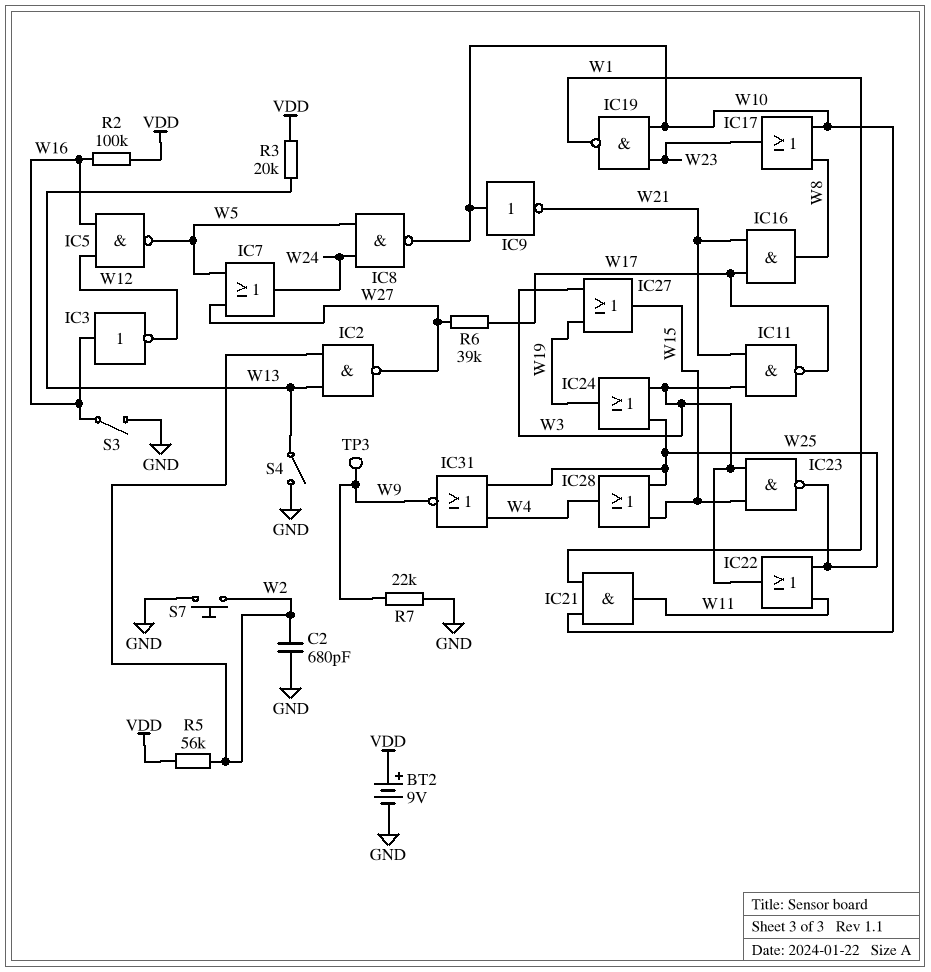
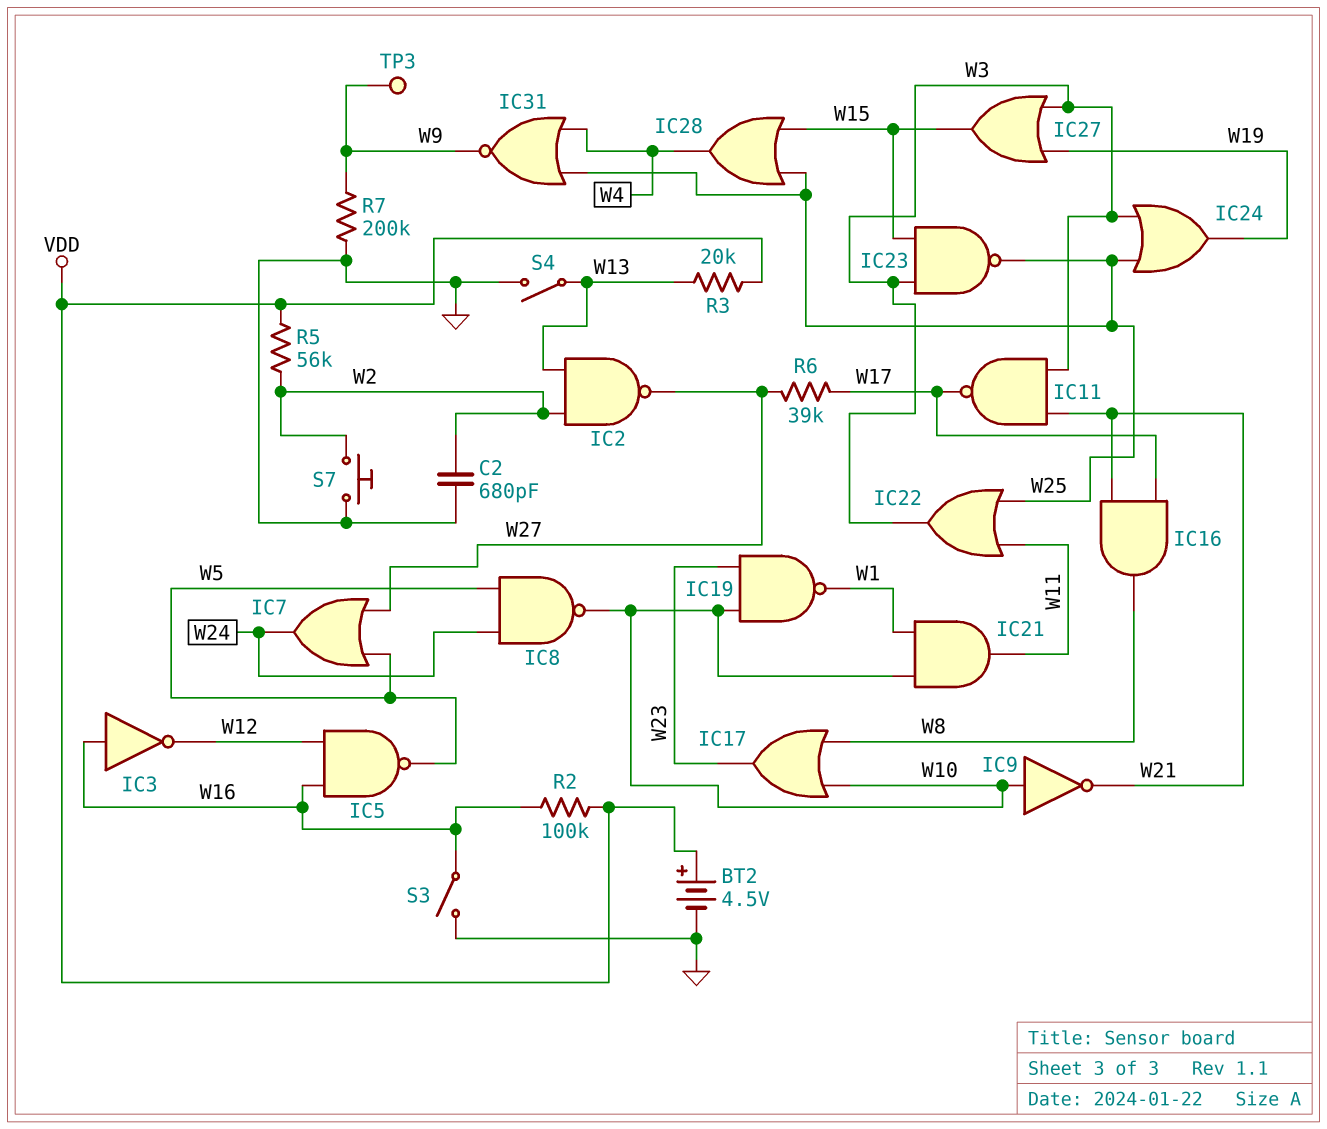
BT2: 9V (plus VDD, minus GND) -> 4.5V (plus VDD, minus GND)
R7: 22k (GND, W9) -> 200k (GND, W9)

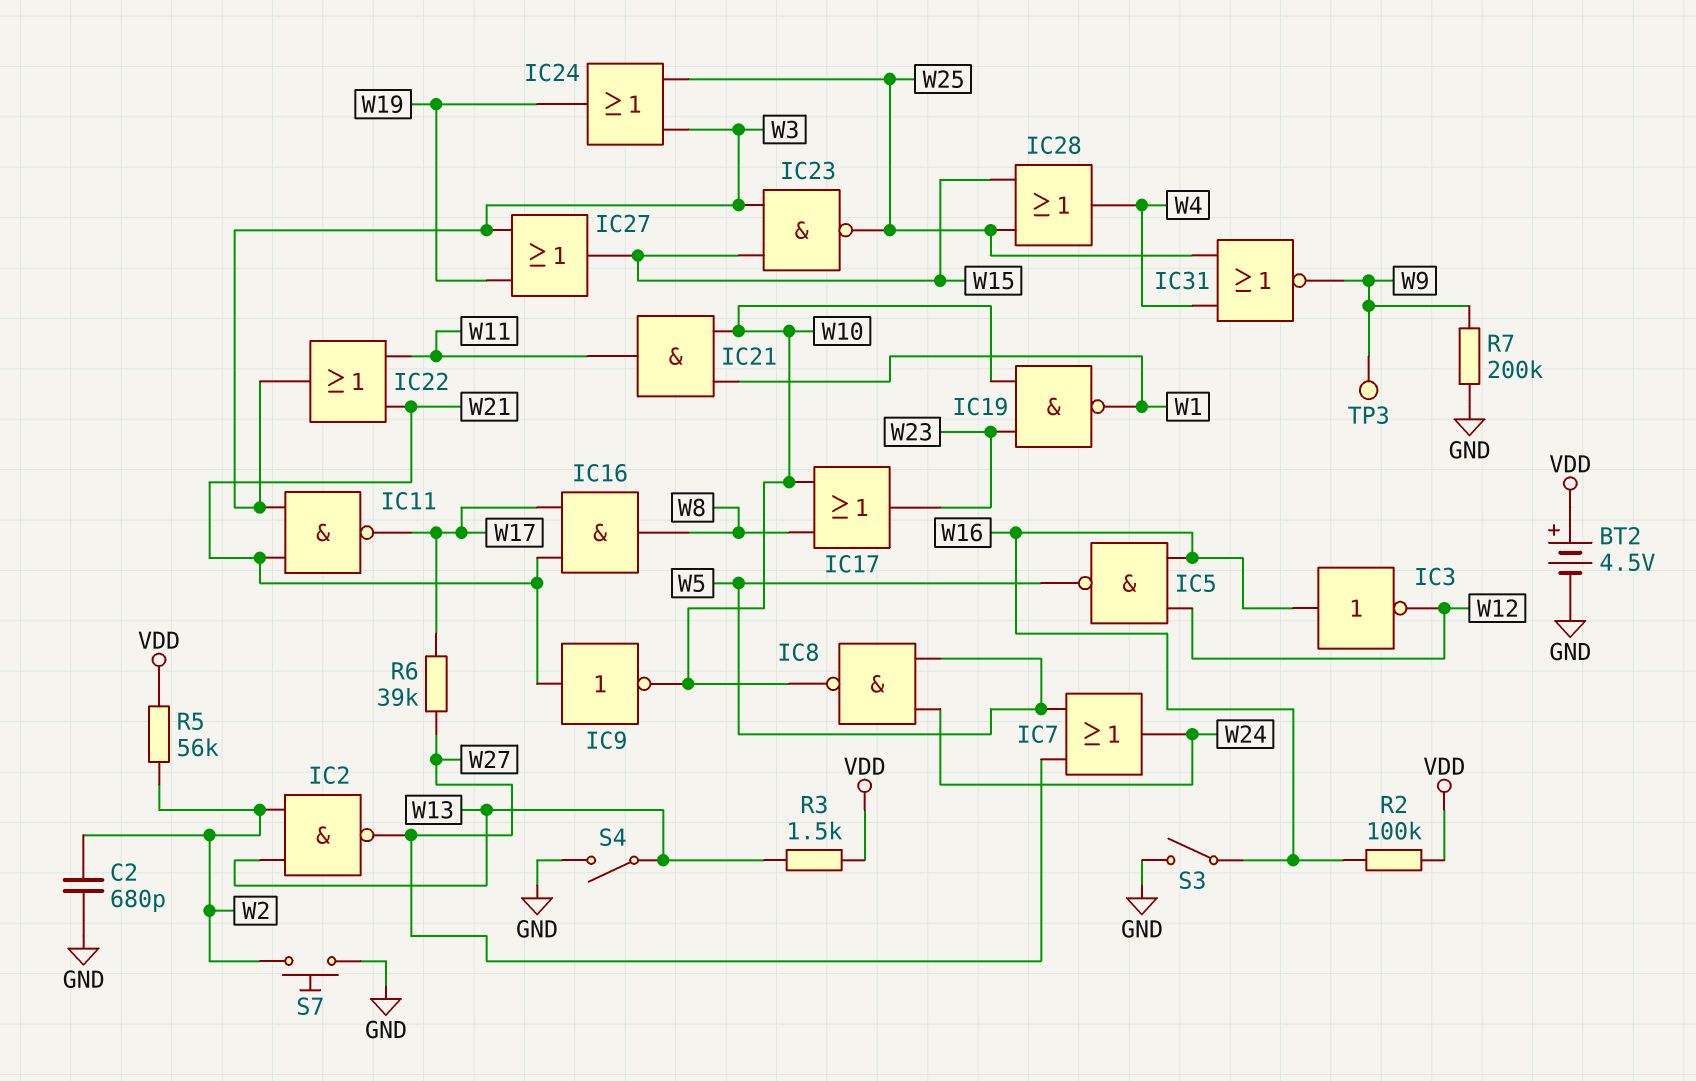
IC9: NOT (in W10, out W21) -> NOT (in W21, out W10)
IC22: OR (in W11, in W25, out W3) -> OR (in W11, in W21, out W3)
R3: 20k (VDD, W13) -> 1.5k (VDD, W13)

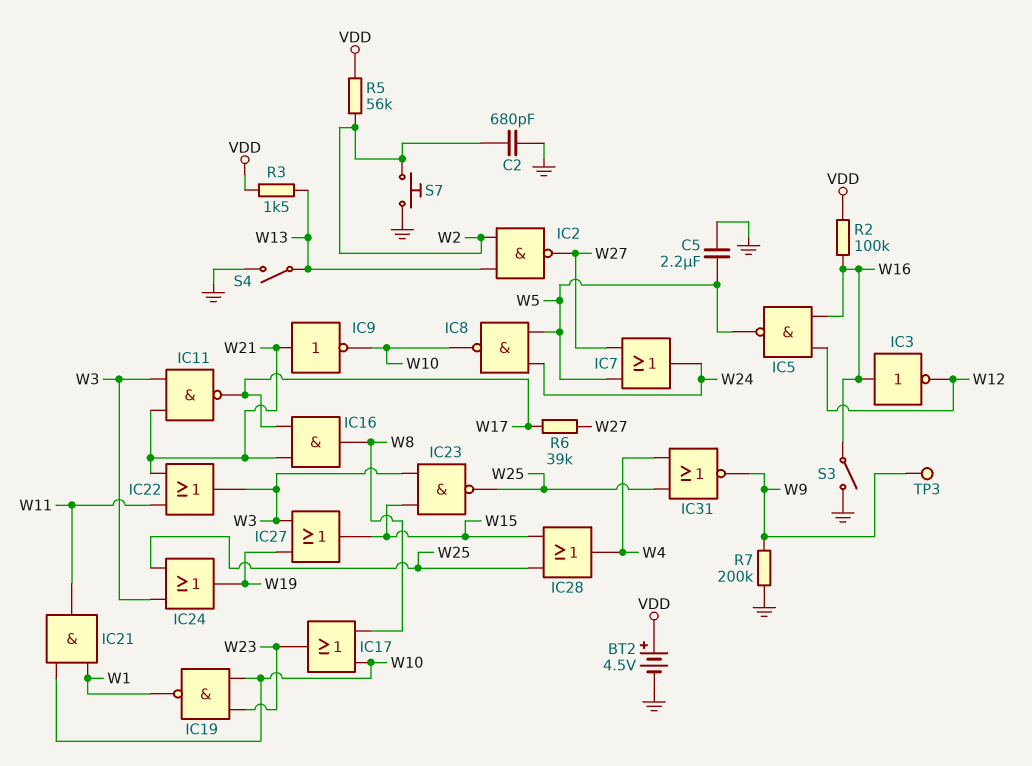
C5: none -> 2.2uF (GND, W5)

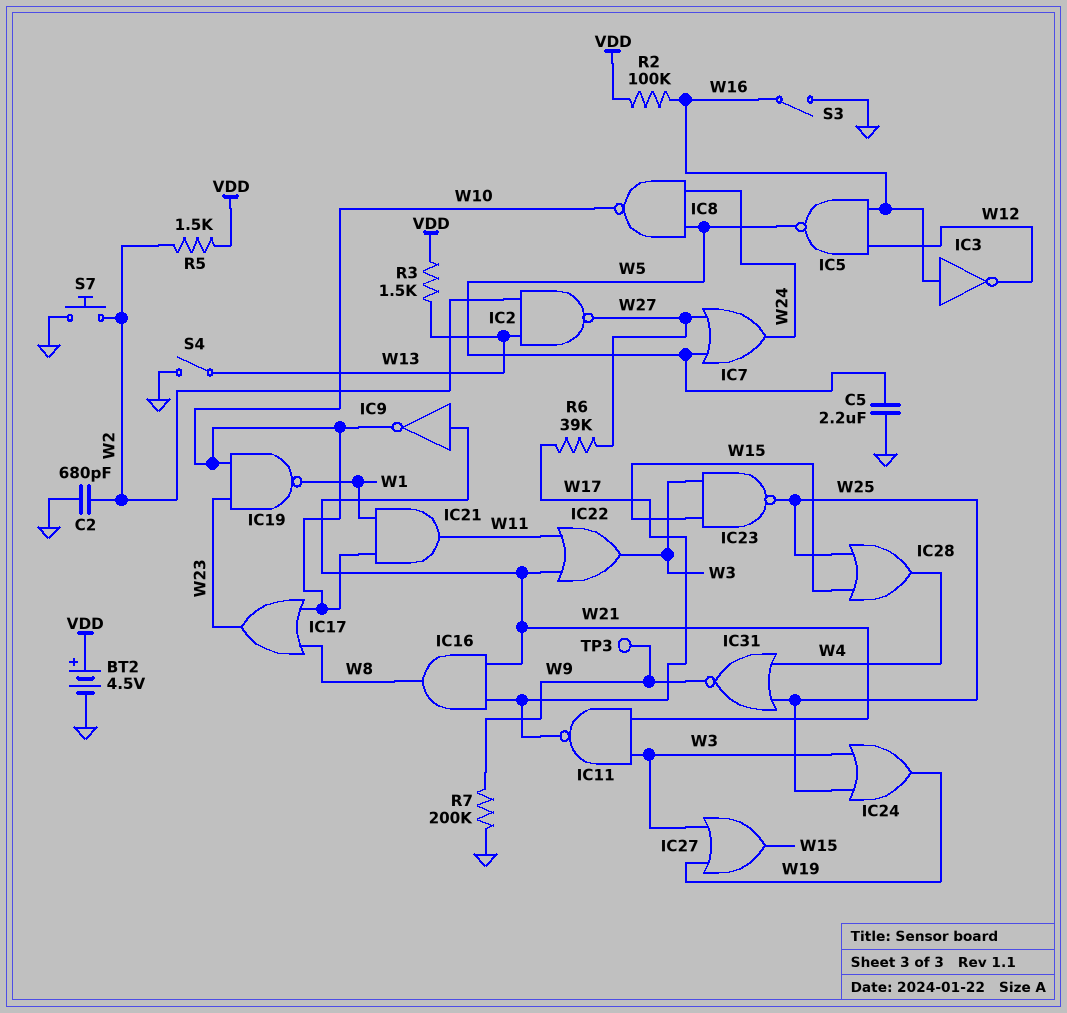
R5: 56k (VDD, W2) -> 1.5k (VDD, W2)

